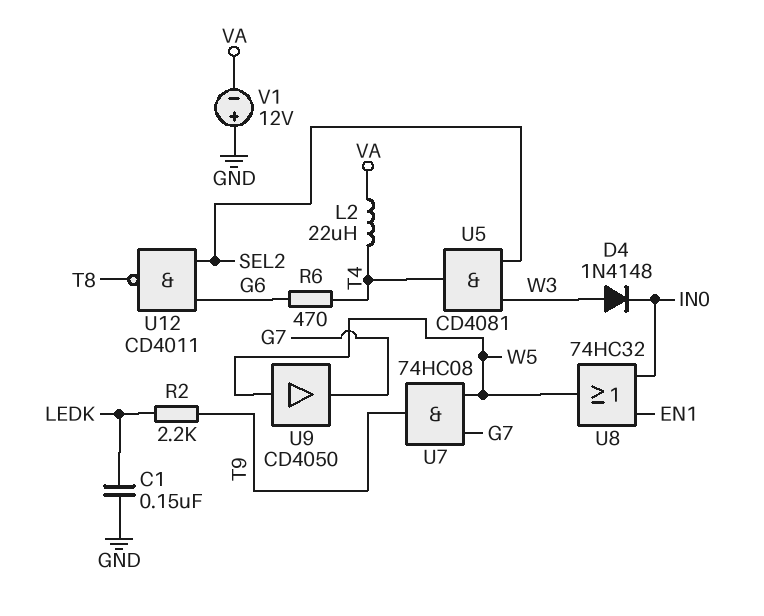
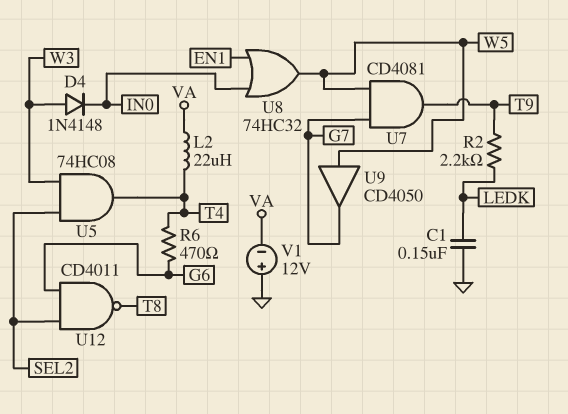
U5: AND CD4081 (in SEL2, in W3, out T4) -> AND 74HC08 (in SEL2, in W3, out T4)
U7: AND 74HC08 (in G7, in W5, out T9) -> AND CD4081 (in G7, in W5, out T9)

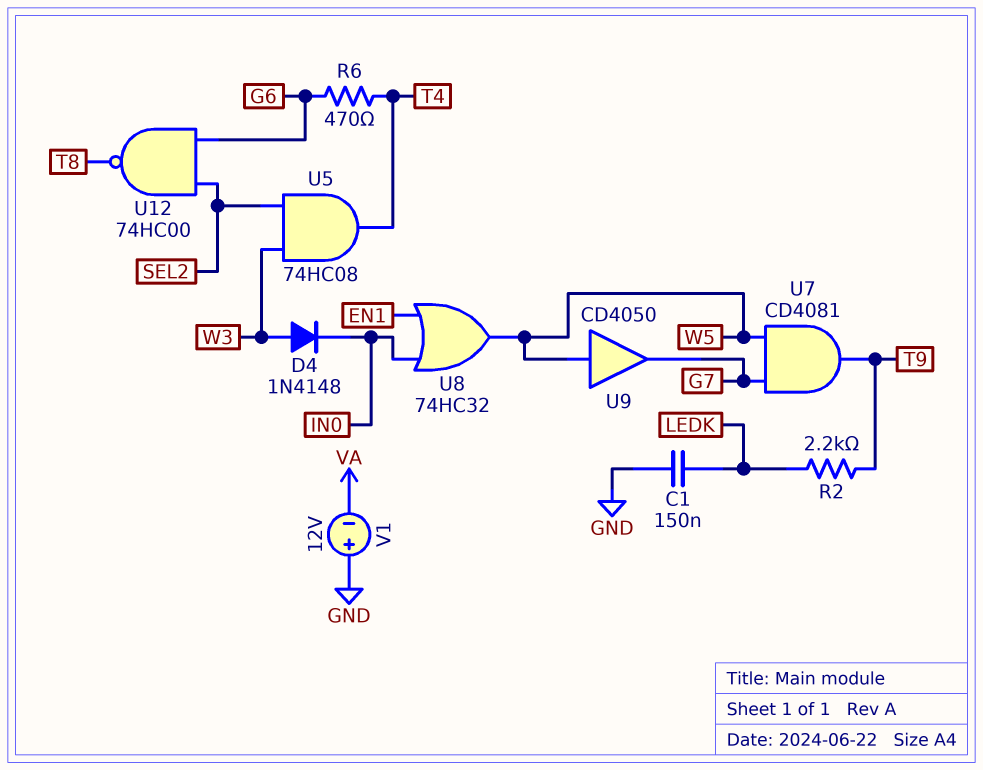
L2: 22uH (T4, VA) -> none
U12: NAND CD4011 (in G6, in SEL2, out T8) -> NAND 74HC00 (in G6, in SEL2, out T8)

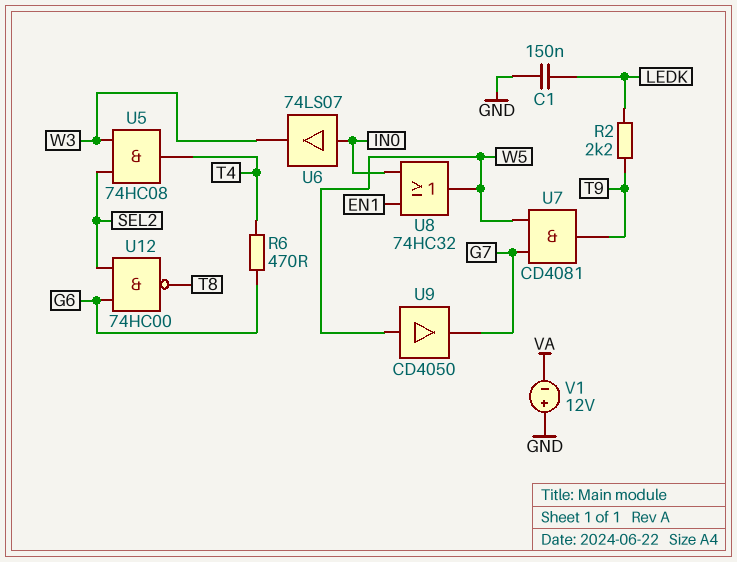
D4: diode 1N4148 (A W3, K IN0) -> none
U6: none -> buffer 74LS07 (in IN0, out W3)

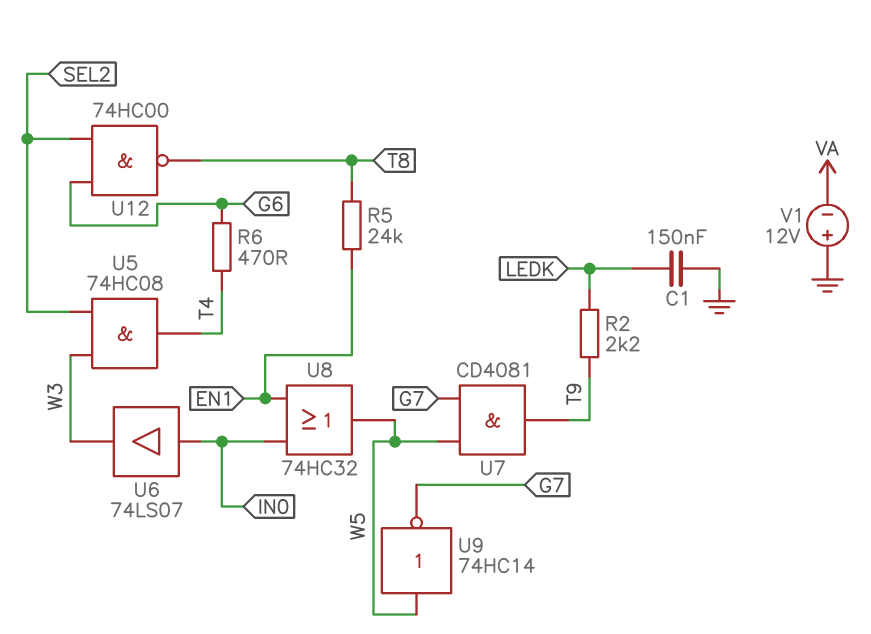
R5: none -> 24k (EN1, T8)
U9: buffer CD4050 (in W5, out G7) -> NOT 74HC14 (in W5, out G7)

